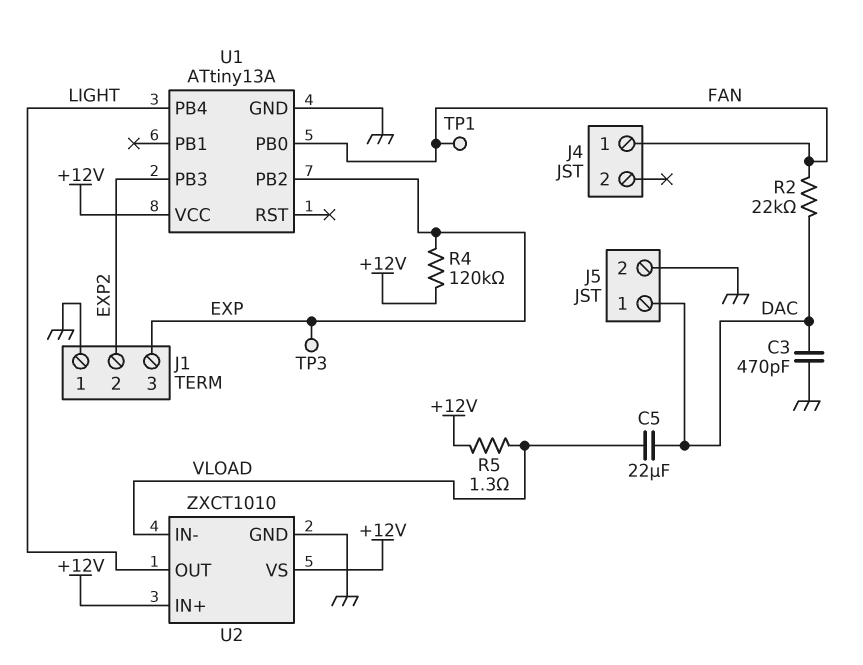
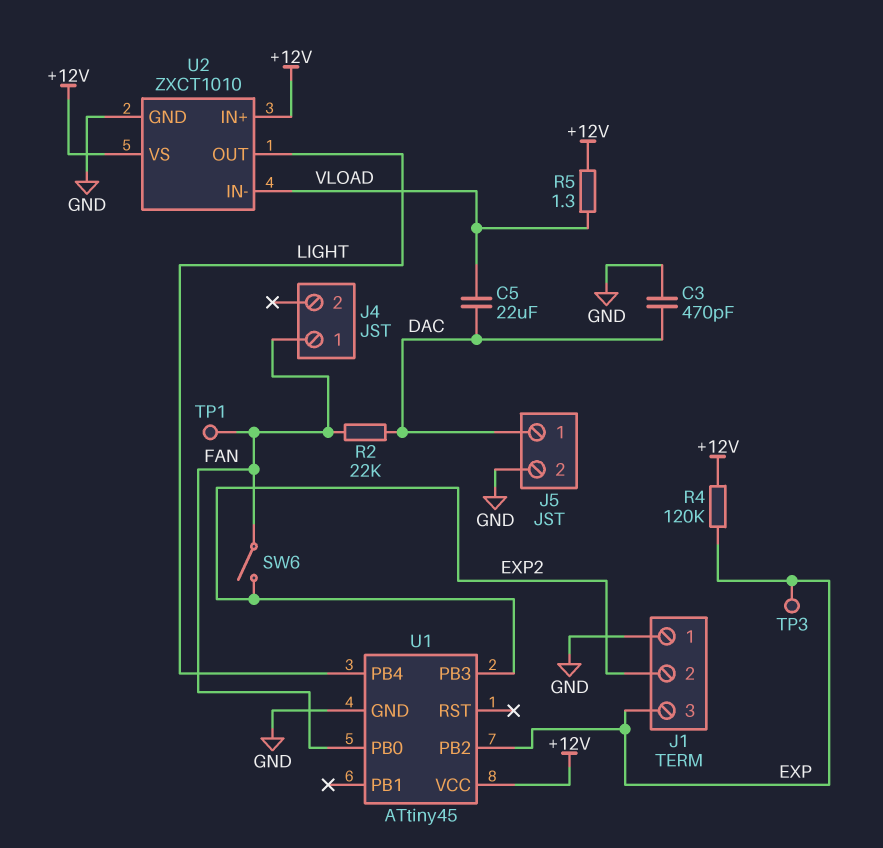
SW6: none -> switch (EXP2, FAN)
U1: ATtiny13A -> ATtiny45

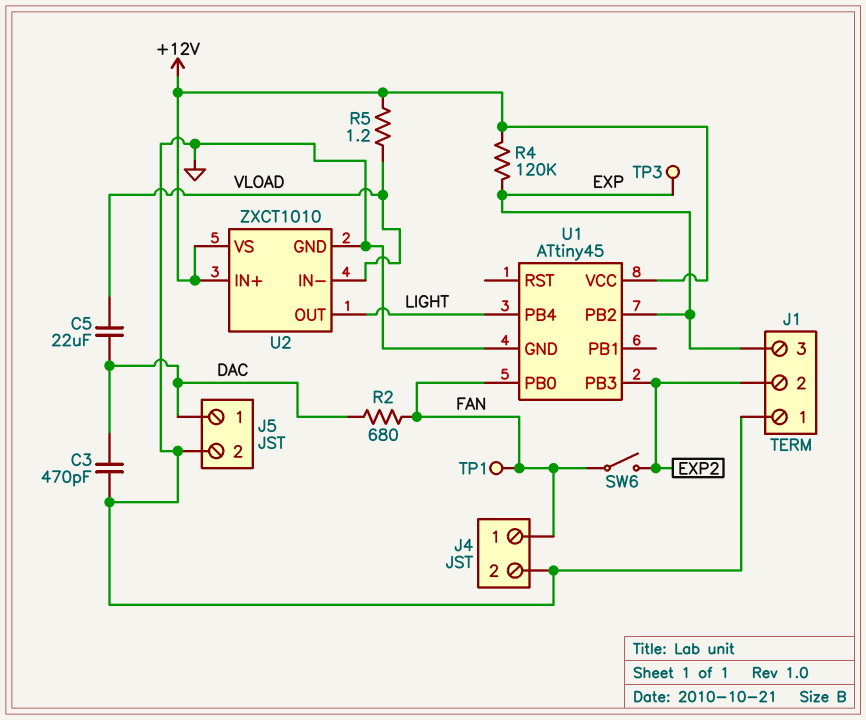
J4 pin 2: none -> GND
R2: 22k (DAC, FAN) -> 680 (DAC, FAN)
R5: 1.3 (+12V, VLOAD) -> 1.2 (+12V, VLOAD)

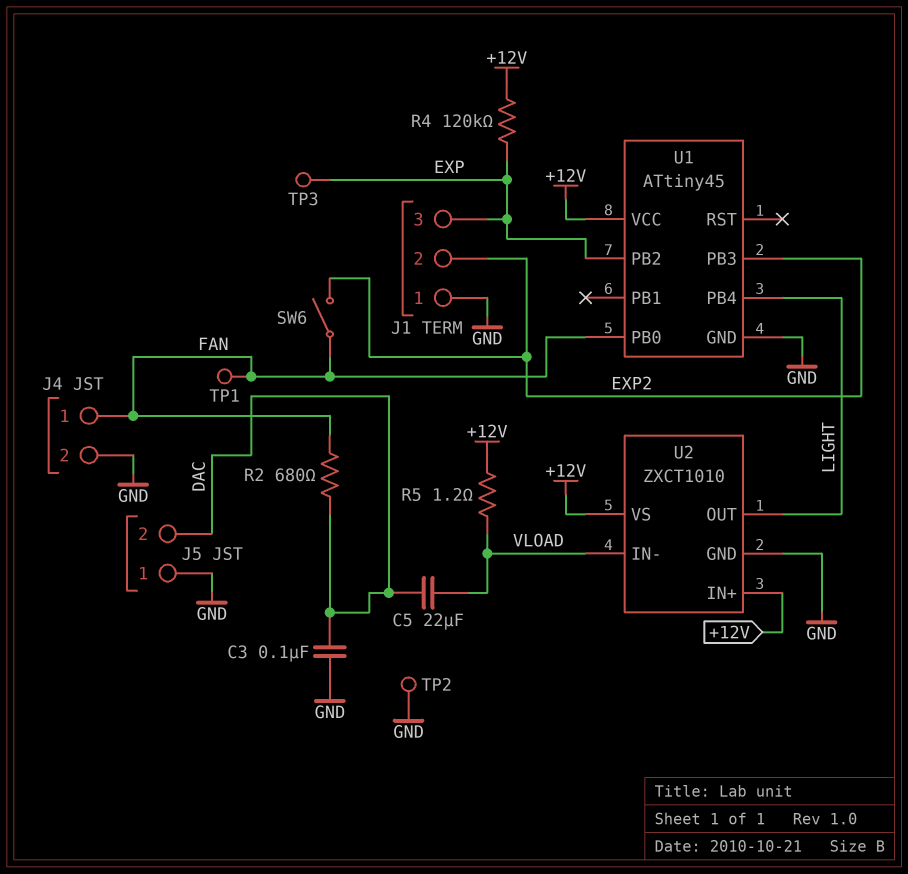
C3: 470pF (DAC, GND) -> 100nF (DAC, GND)
J5 pin 1: DAC -> GND
J5 pin 2: GND -> DAC
TP2: none -> test point (GND)

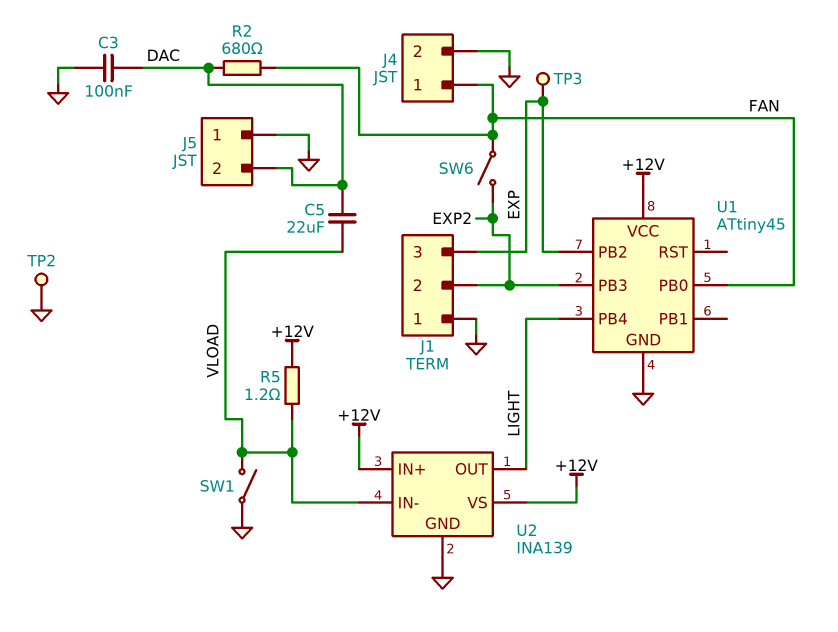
R4: 120k (+12V, EXP) -> none
SW1: none -> switch (GND, VLOAD)
TP1: test point (FAN) -> none
U2: ZXCT1010 -> INA139

